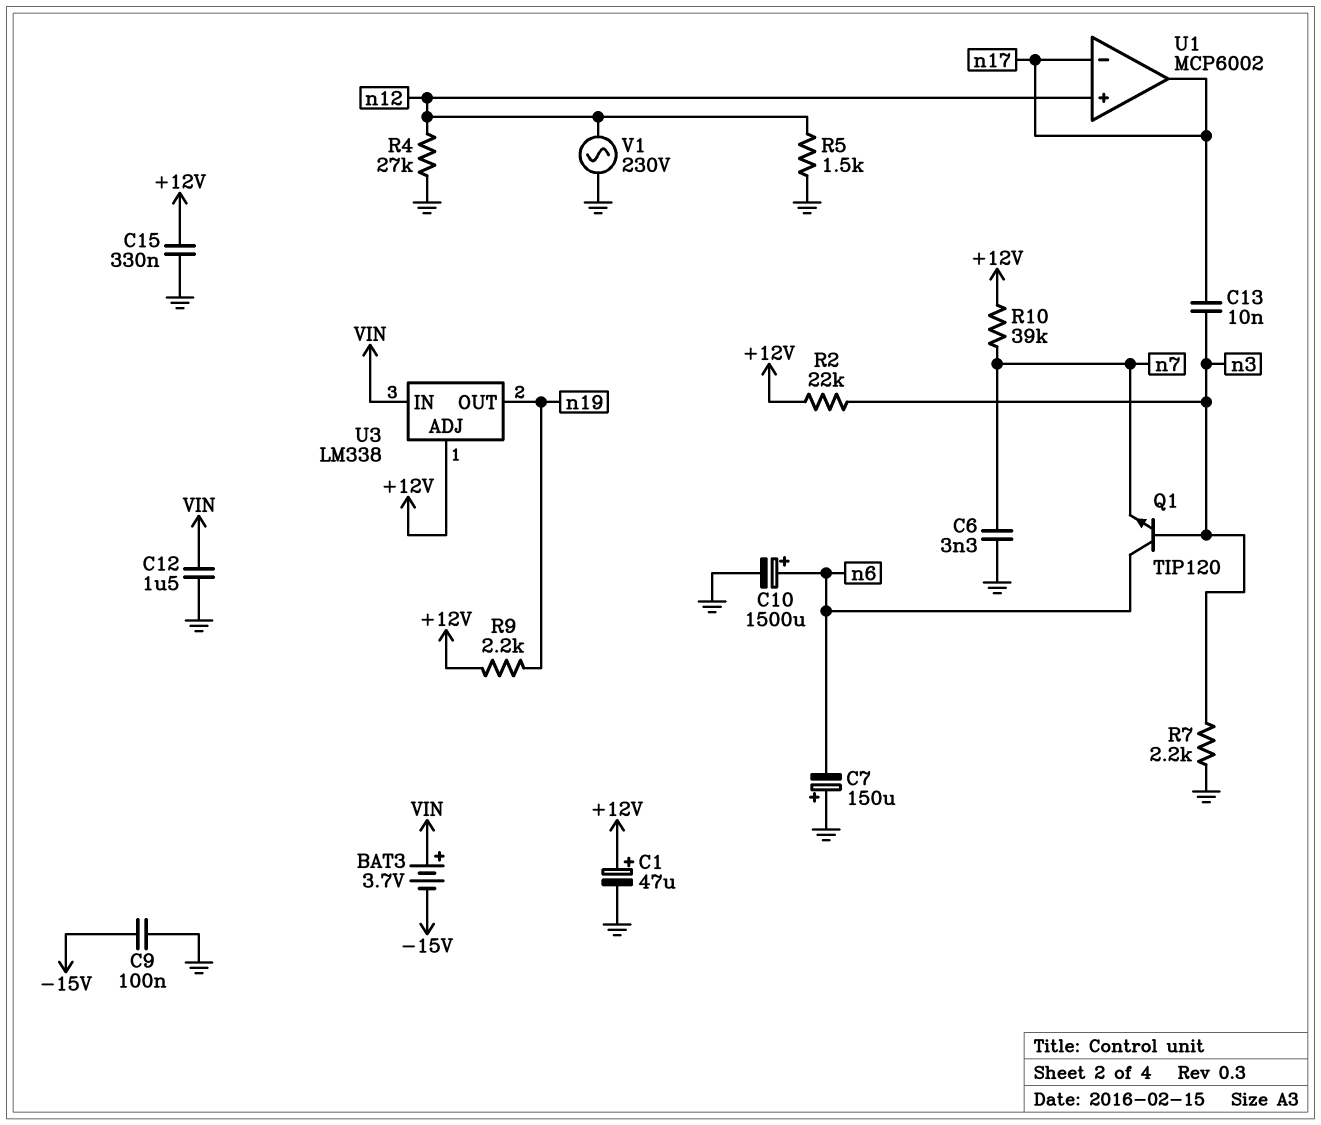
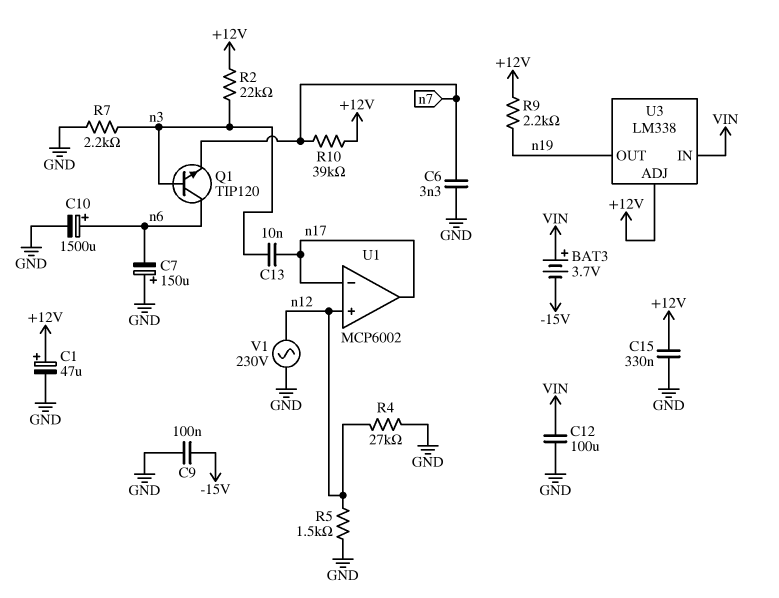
C12: 1.5uF (GND, VIN) -> 100uF (GND, VIN)

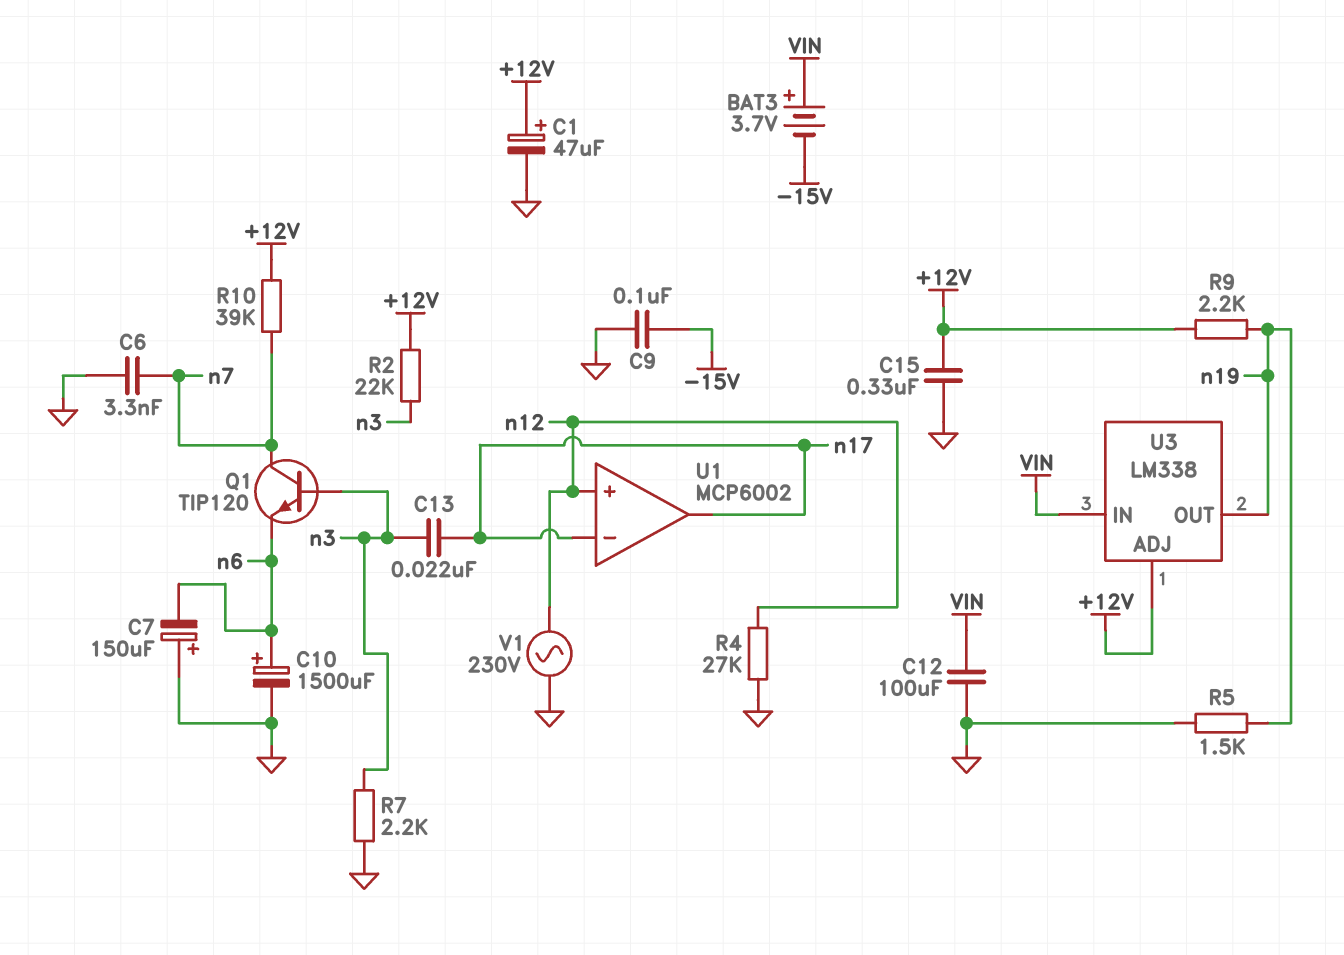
C13: 10nF (n3, n17) -> 22nF (n3, n17)
Q1: NPN TIP120 (B n3, C n6, E n7) -> NPN TIP120 (B n3, C n7, E n6)
R5: 1.5k (GND, n12) -> 1.5k (GND, n19)

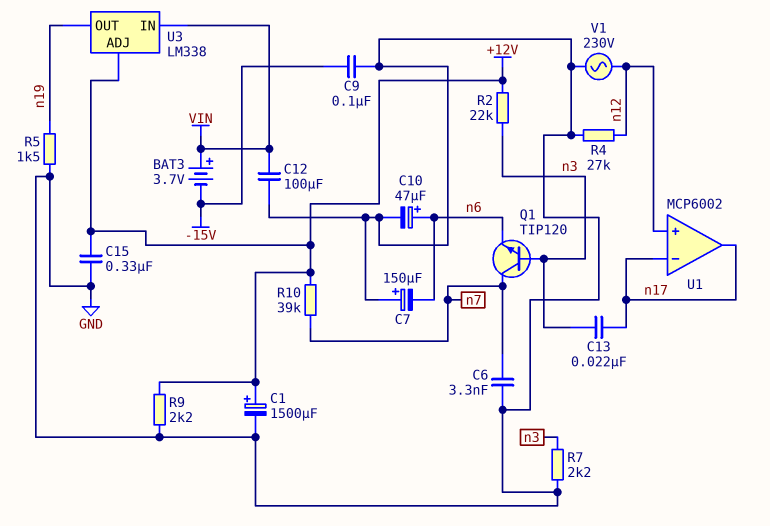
C1: 47uF (plus +12V, minus GND) -> 1500uF (plus +12V, minus GND)
C10: 1500uF (plus n6, minus GND) -> 47uF (plus n6, minus GND)
R9: 2.2k (+12V, n19) -> 2.2k (+12V, GND)

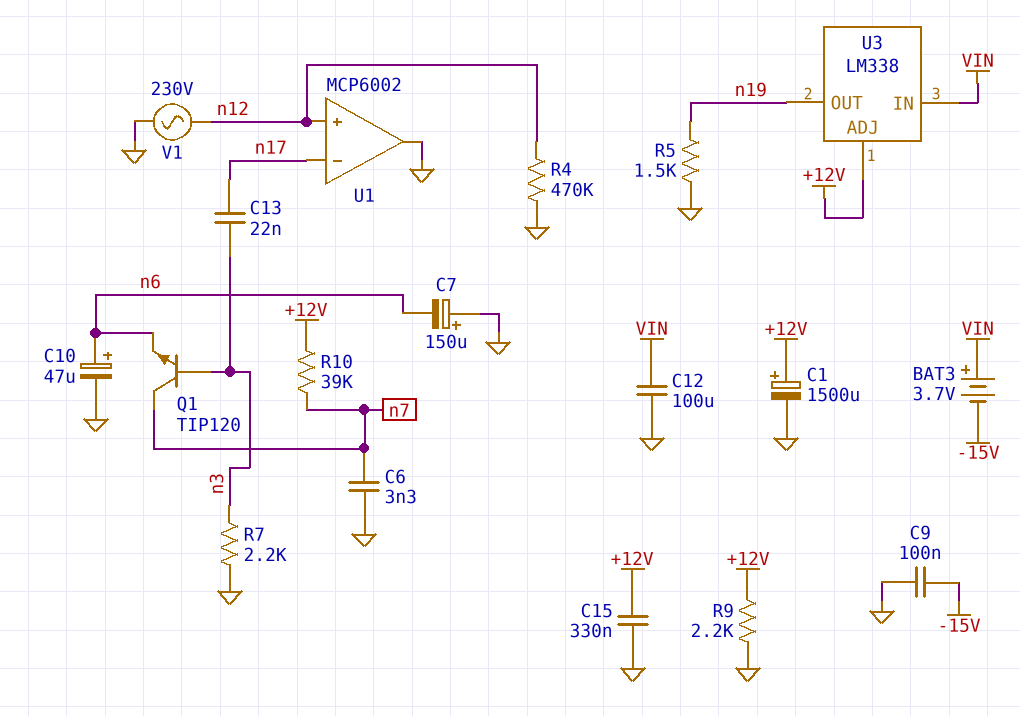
R2: 22k (+12V, n3) -> none
R4: 27k (GND, n12) -> 470k (GND, n12)
U1 pin out: n17 -> GND

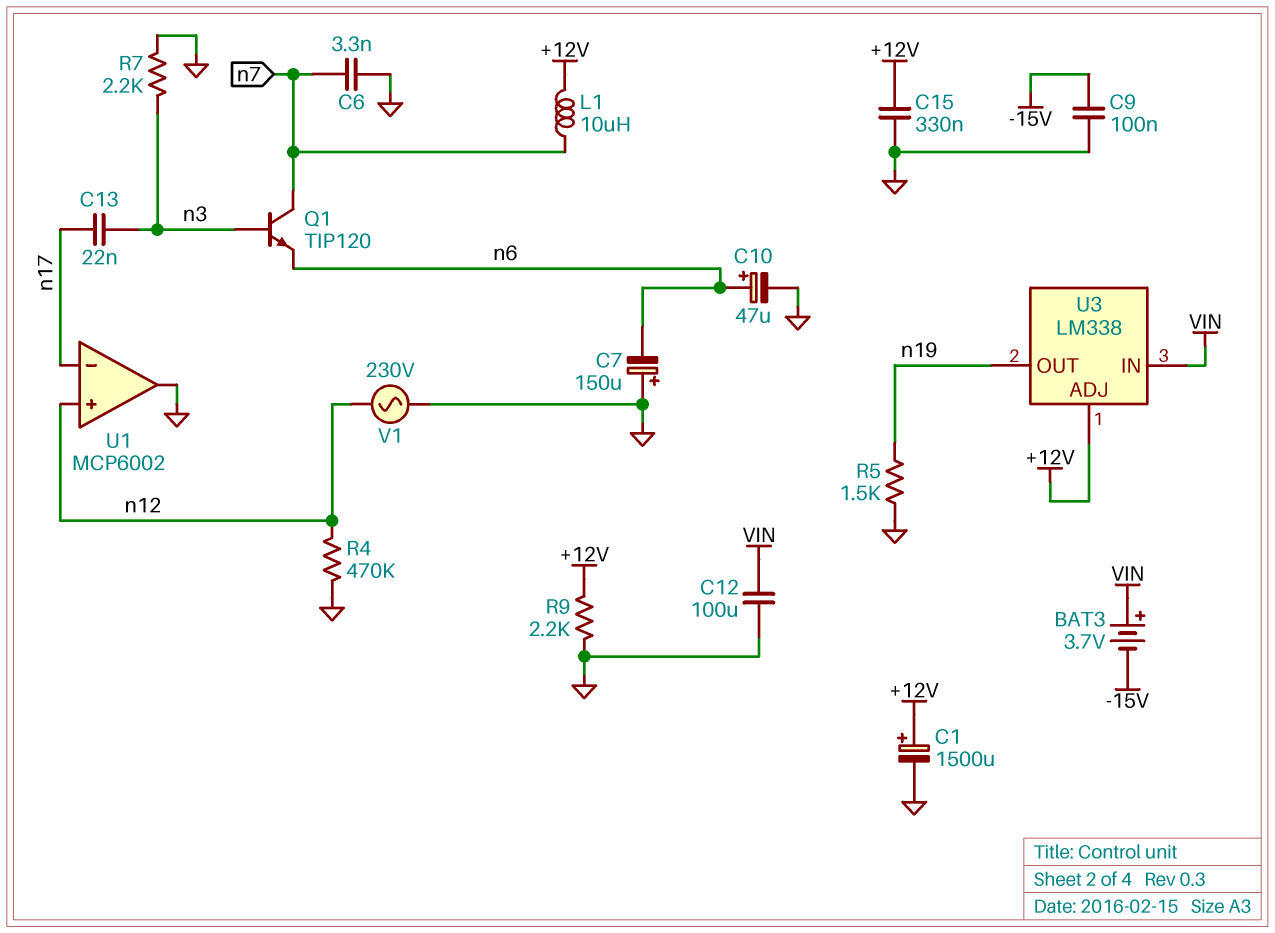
L1: none -> 10uH (+12V, n7)
R10: 39k (+12V, n7) -> none

